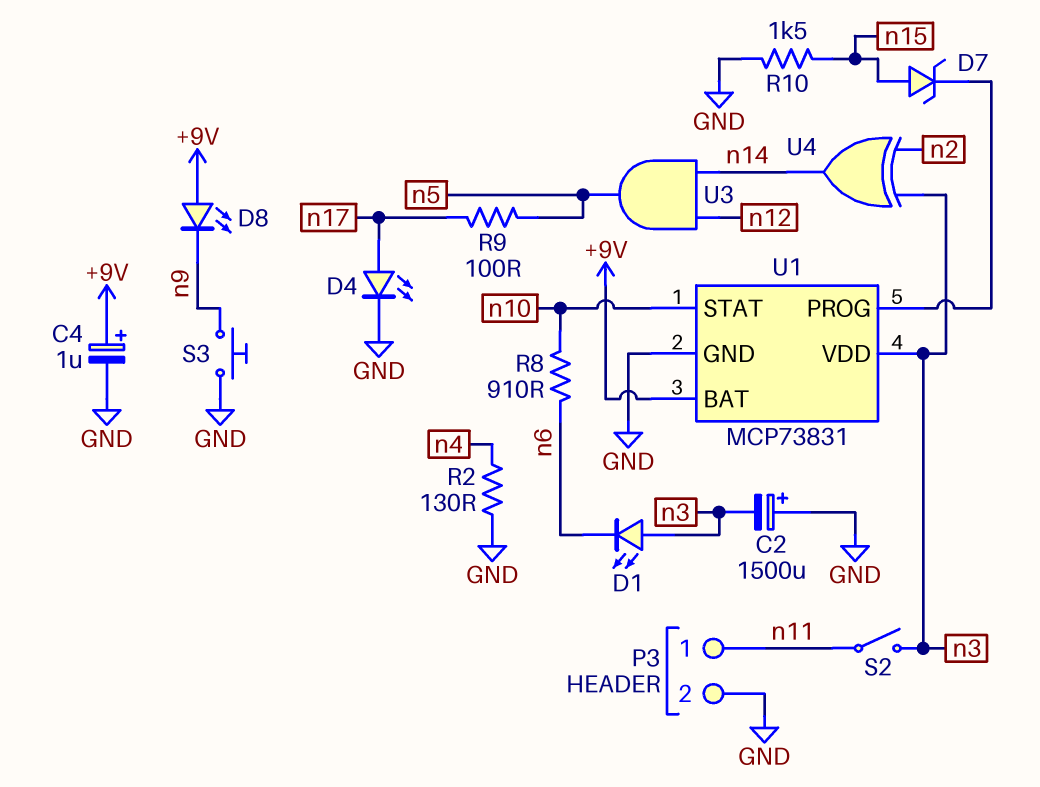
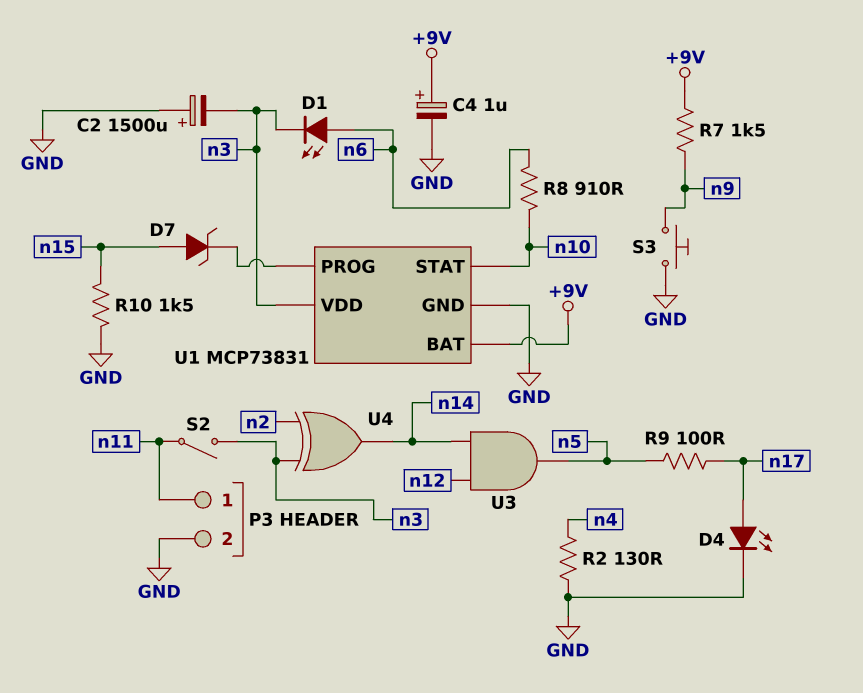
D1: LED (A n3, K n6) -> LED (A n6, K n3)
D8: LED (A +9V, K n9) -> none
R7: none -> 1.5k (+9V, n9)

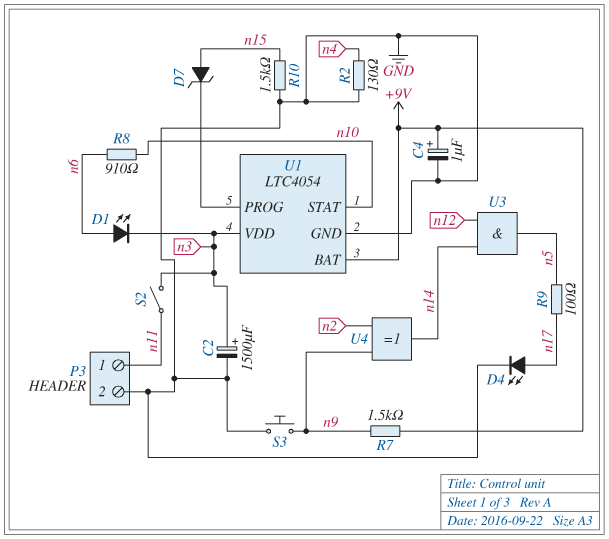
C2: 1500uF (plus GND, minus n3) -> 1500uF (plus n3, minus GND)
U1: MCP73831 -> LTC4054
U4: XOR (in n2, in n3, out n14) -> XOR (in n2, in n9, out n14)

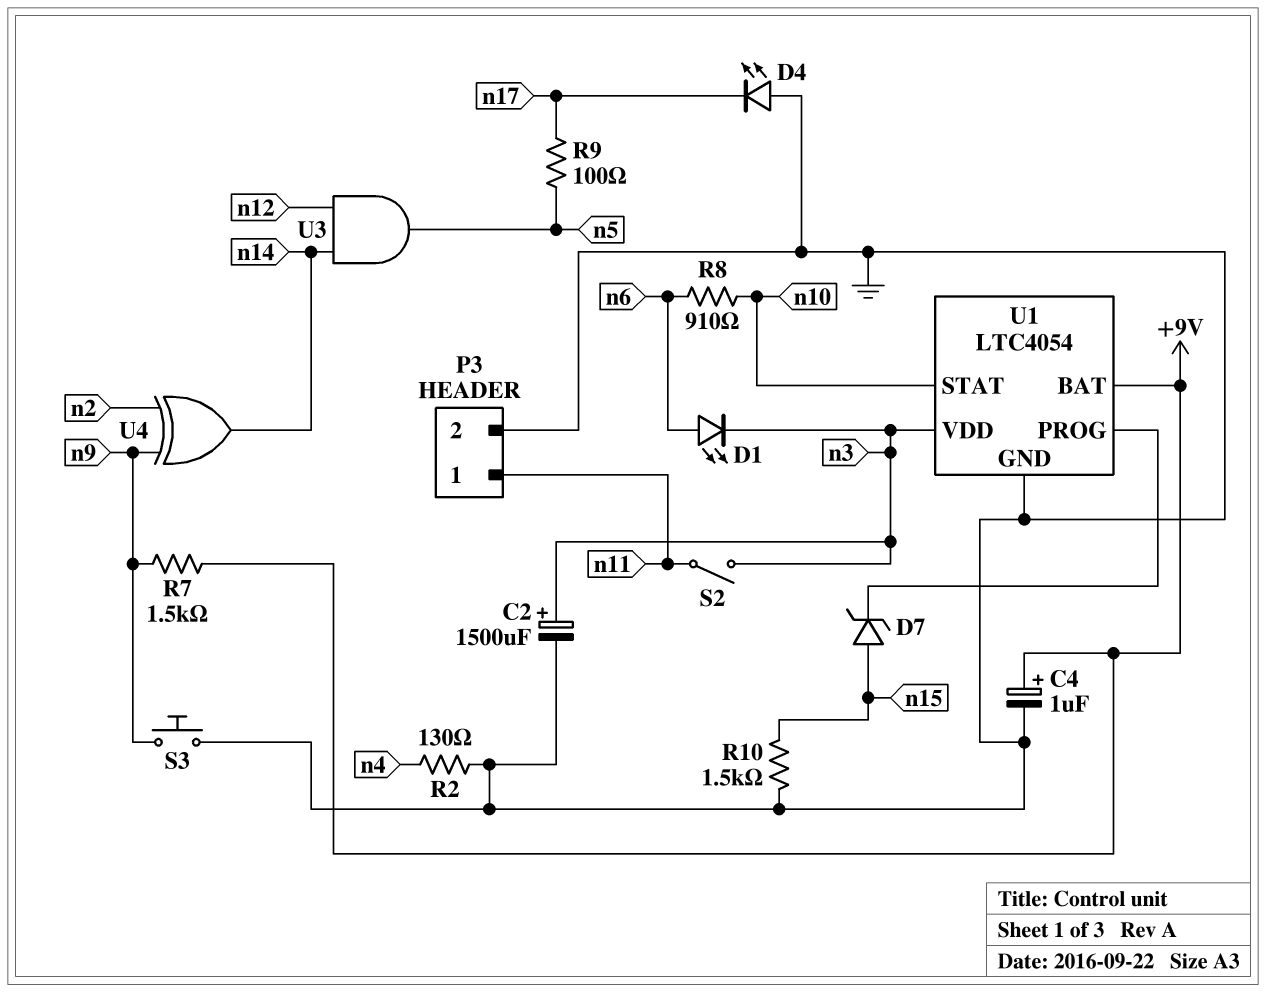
D4: LED (A n17, K GND) -> LED (A GND, K n17)

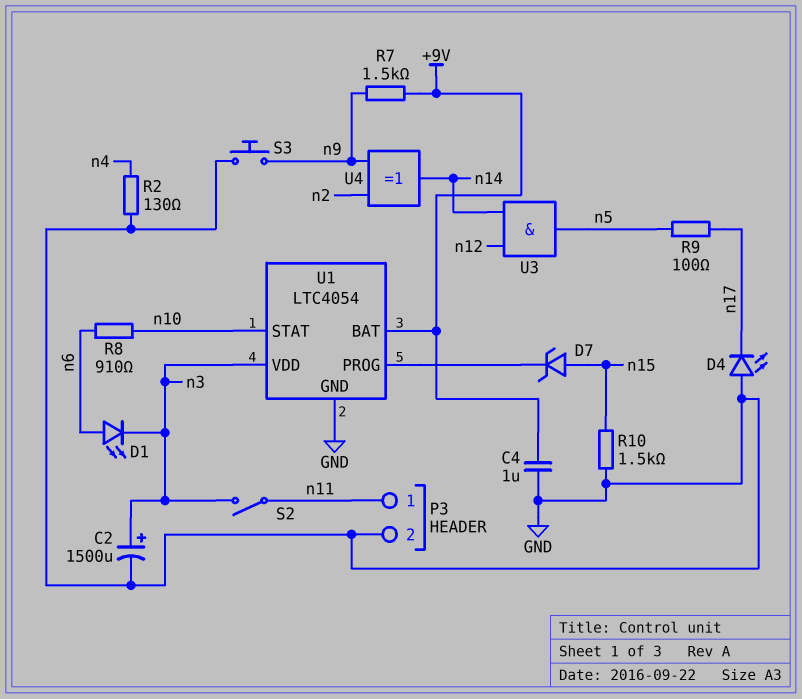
C4: 1uF (plus +9V, minus GND) -> 1uF (+9V, GND)

